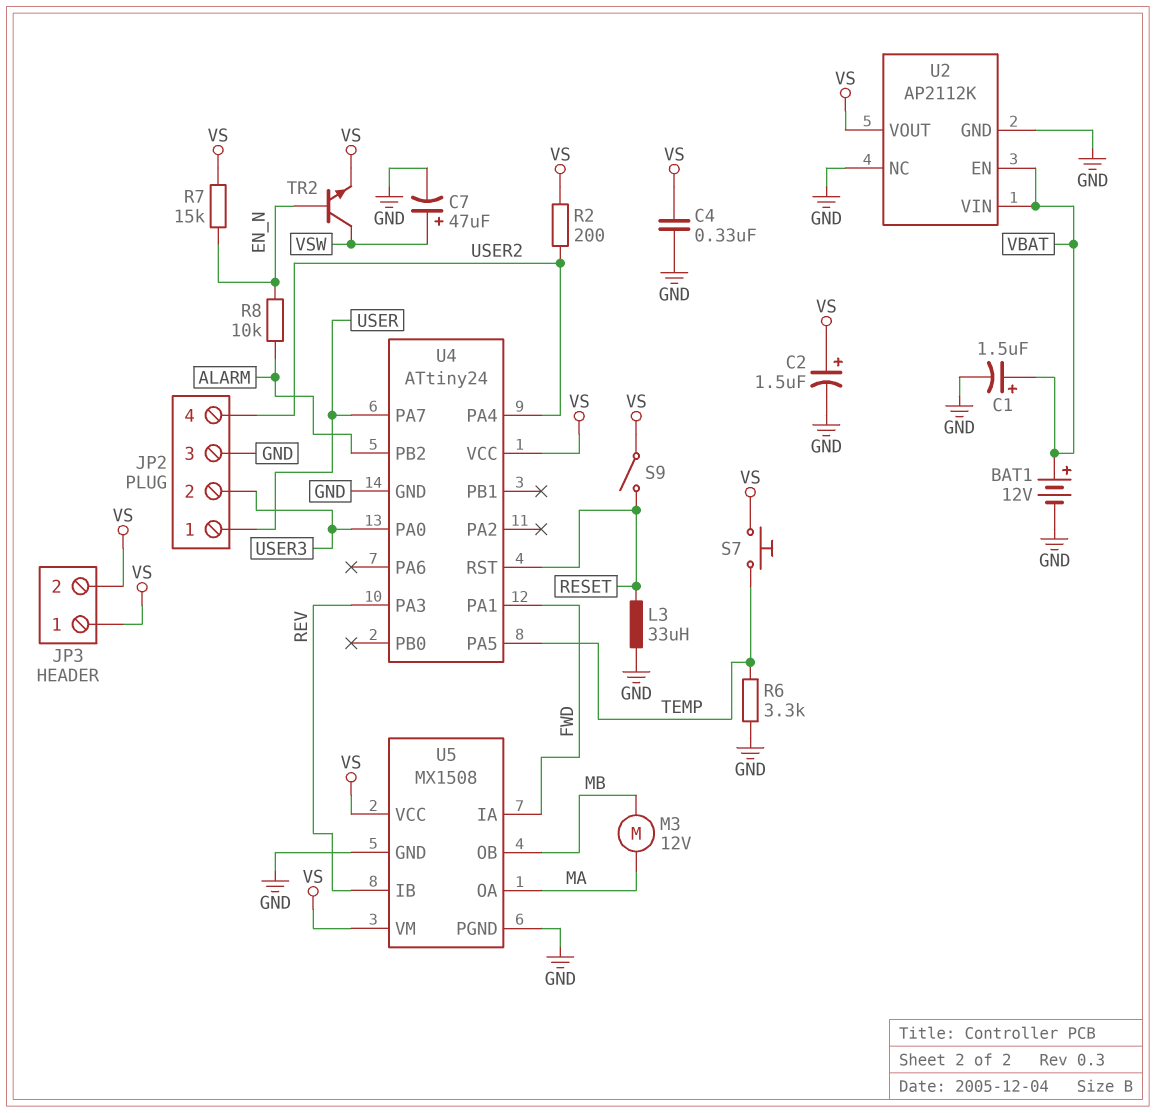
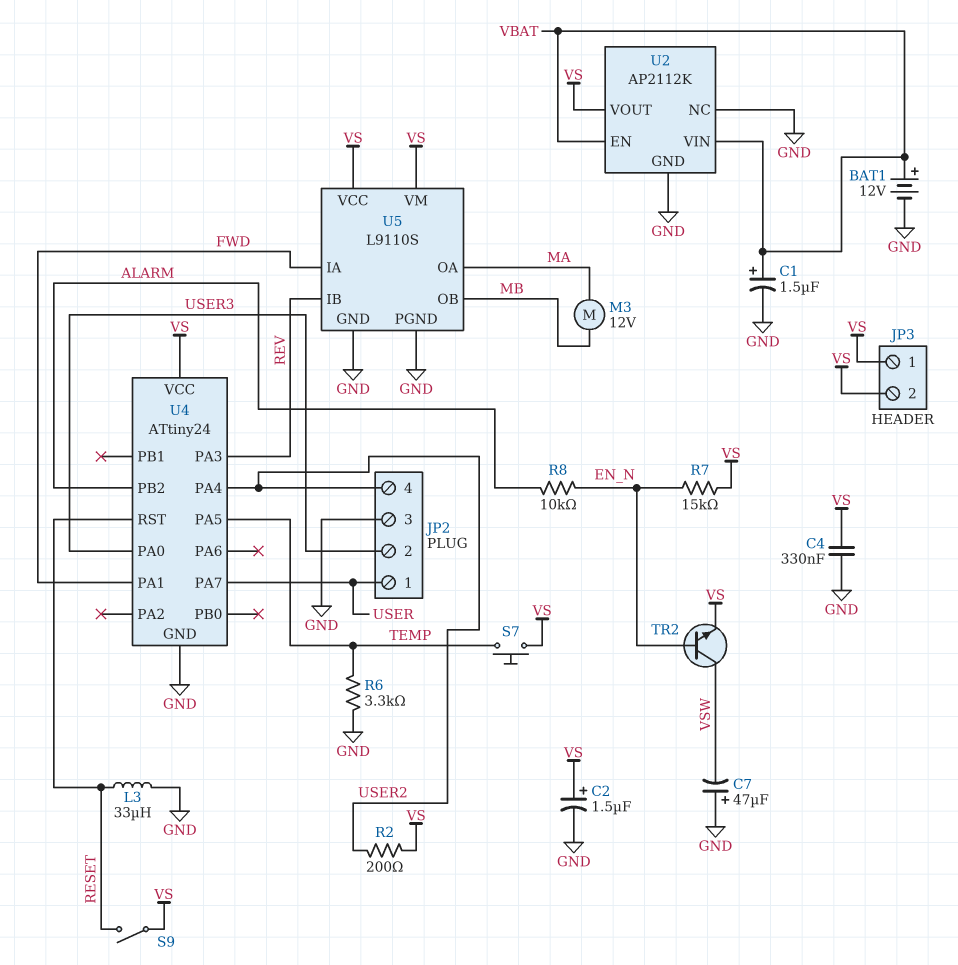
C7: 47uF (plus VSW, minus GND) -> 47uF (plus GND, minus VSW)
U5: MX1508 -> L9110S

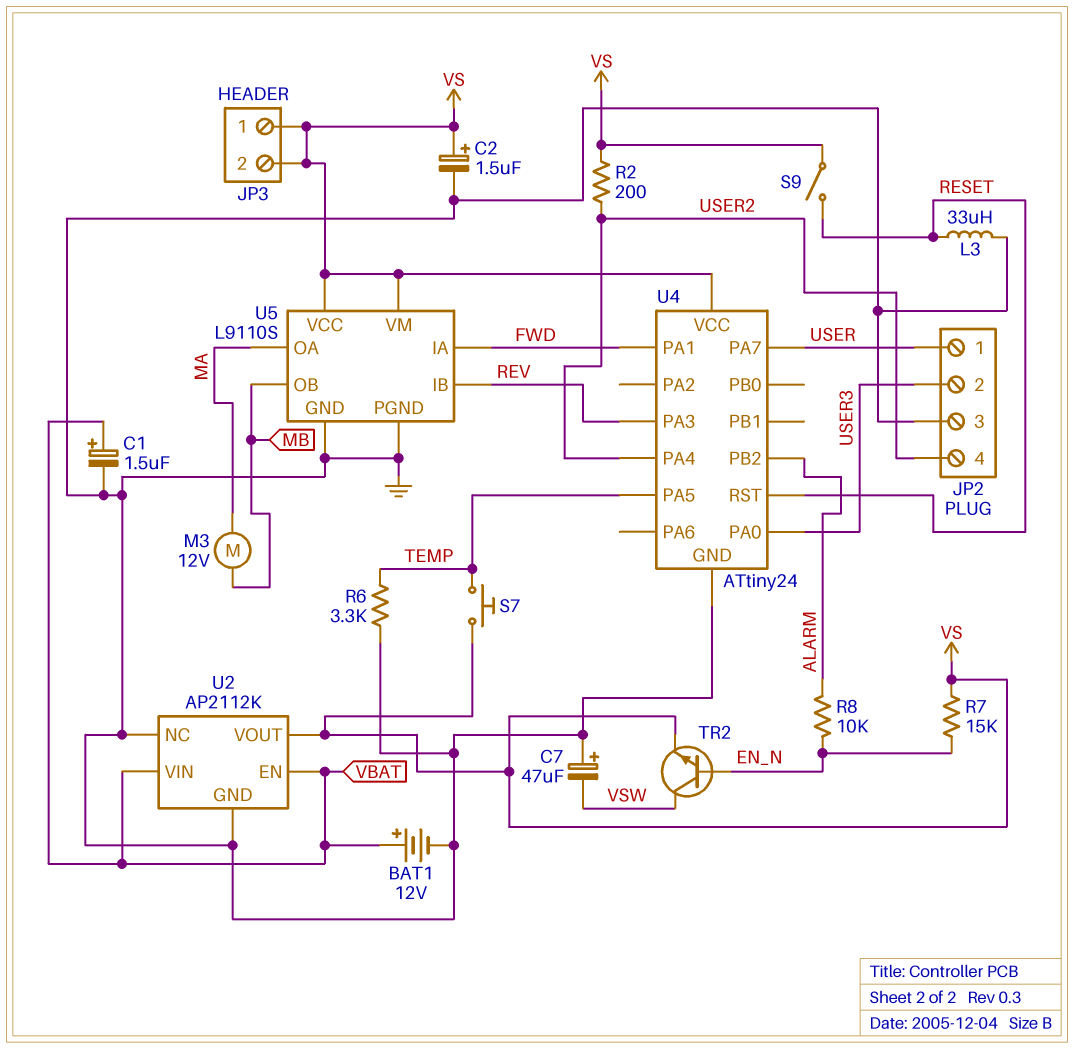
C4: 330nF (GND, VS) -> none

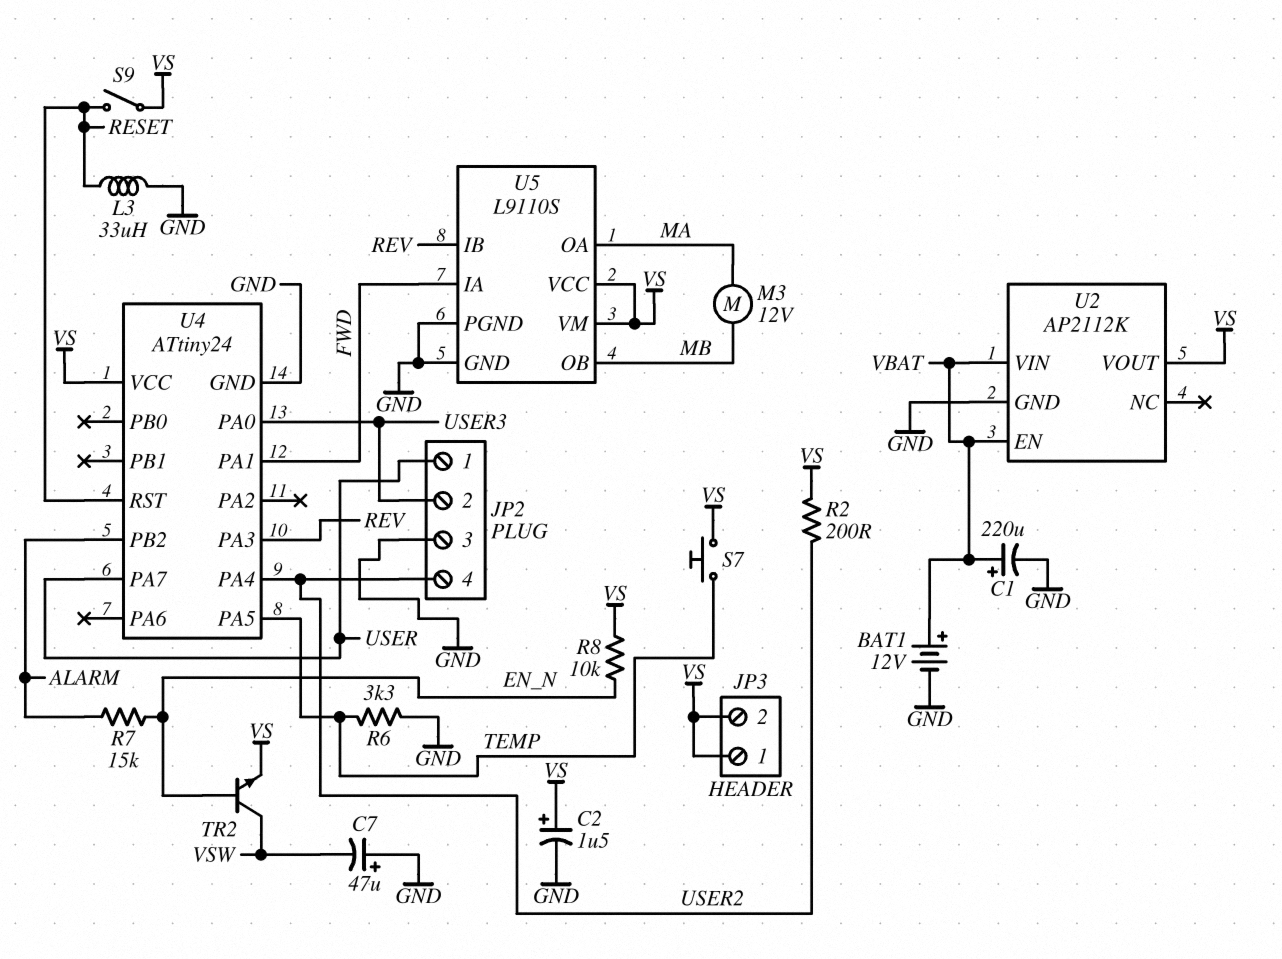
C1: 1.5uF (plus VBAT, minus GND) -> 220uF (plus VBAT, minus GND)
R7: 15k (EN_N, VS) -> 15k (ALARM, EN_N)
R8: 10k (ALARM, EN_N) -> 10k (EN_N, VS)
U2 pin NC: GND -> none

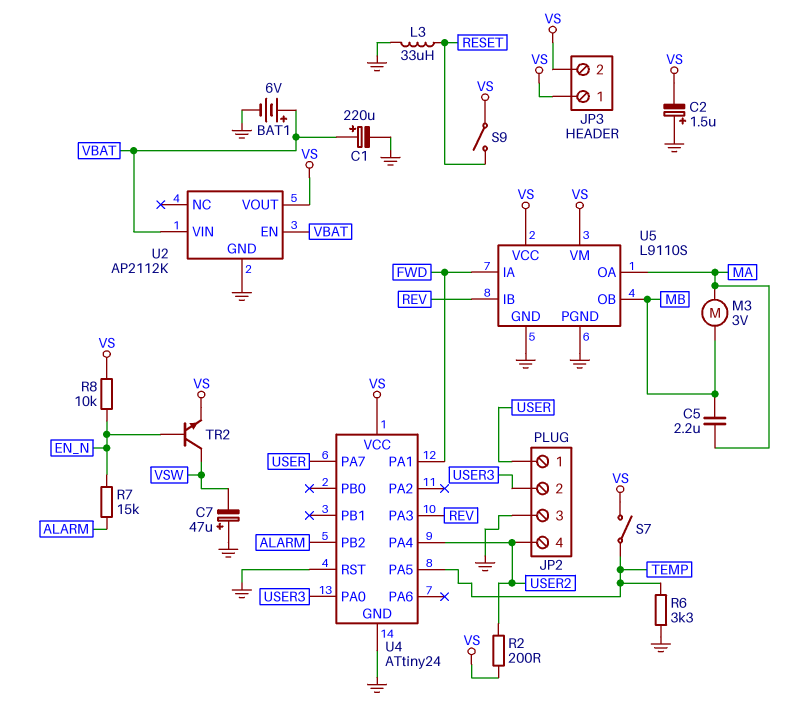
BAT1: 12V (plus VBAT, minus GND) -> 6V (plus VBAT, minus GND)
C2: 1.5uF (plus VS, minus GND) -> 1.5uF (plus GND, minus VS)
C5: none -> 2.2uF (MA, MB)
M3: motor 12V (MA, MB) -> motor 3V (MA, MB)
S7: button (TEMP, VS) -> switch (TEMP, VS)
U4 pin RST: RESET -> GND

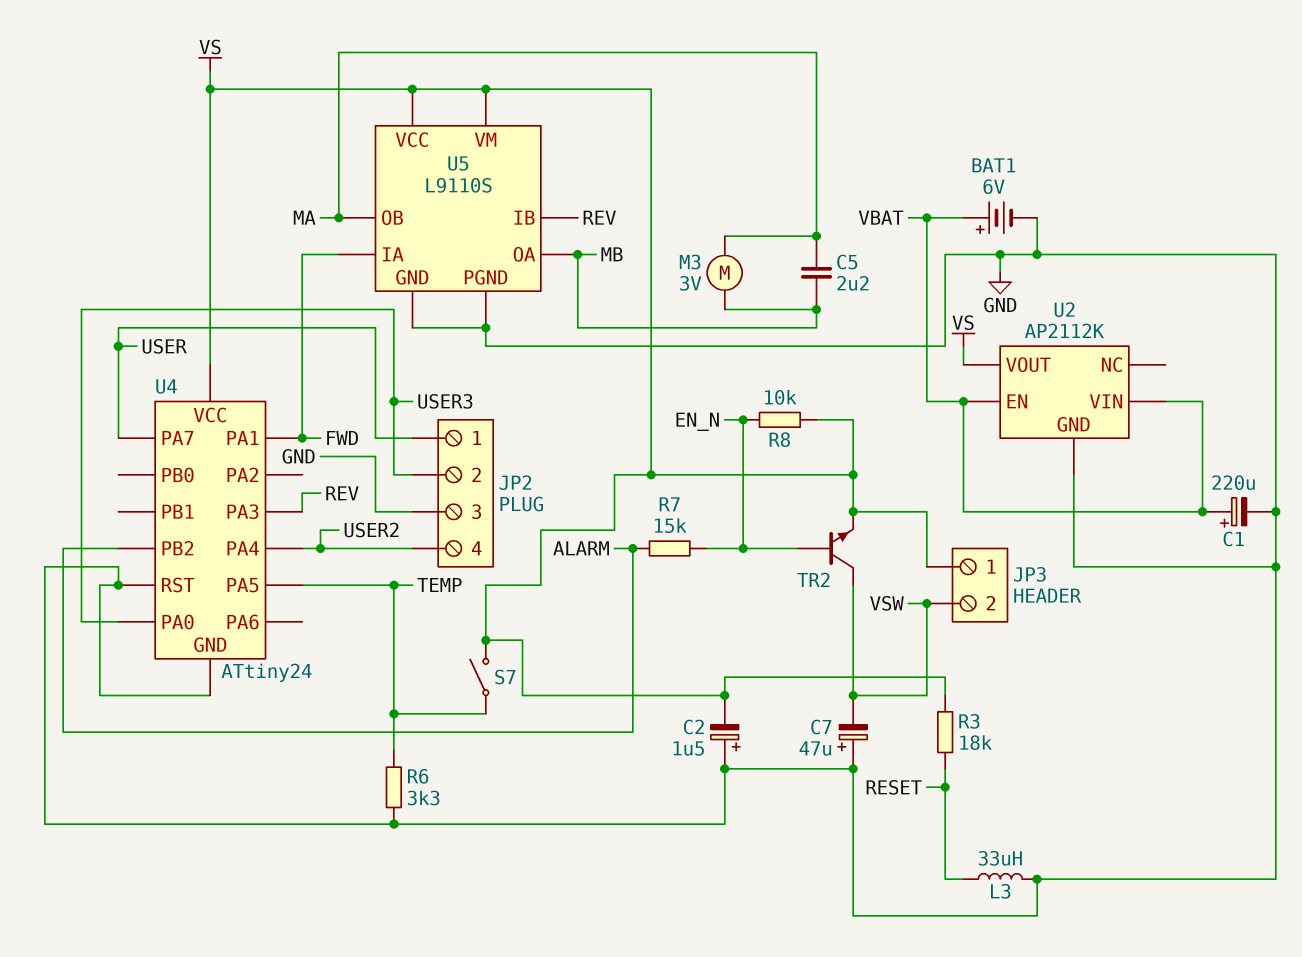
JP3 pin 2: VS -> VSW
R2: 200 (USER2, VS) -> none
R3: none -> 18k (RESET, VS)
S9: switch (RESET, VS) -> none
U5 pin OA: MA -> MB
U5 pin OB: MB -> MA

